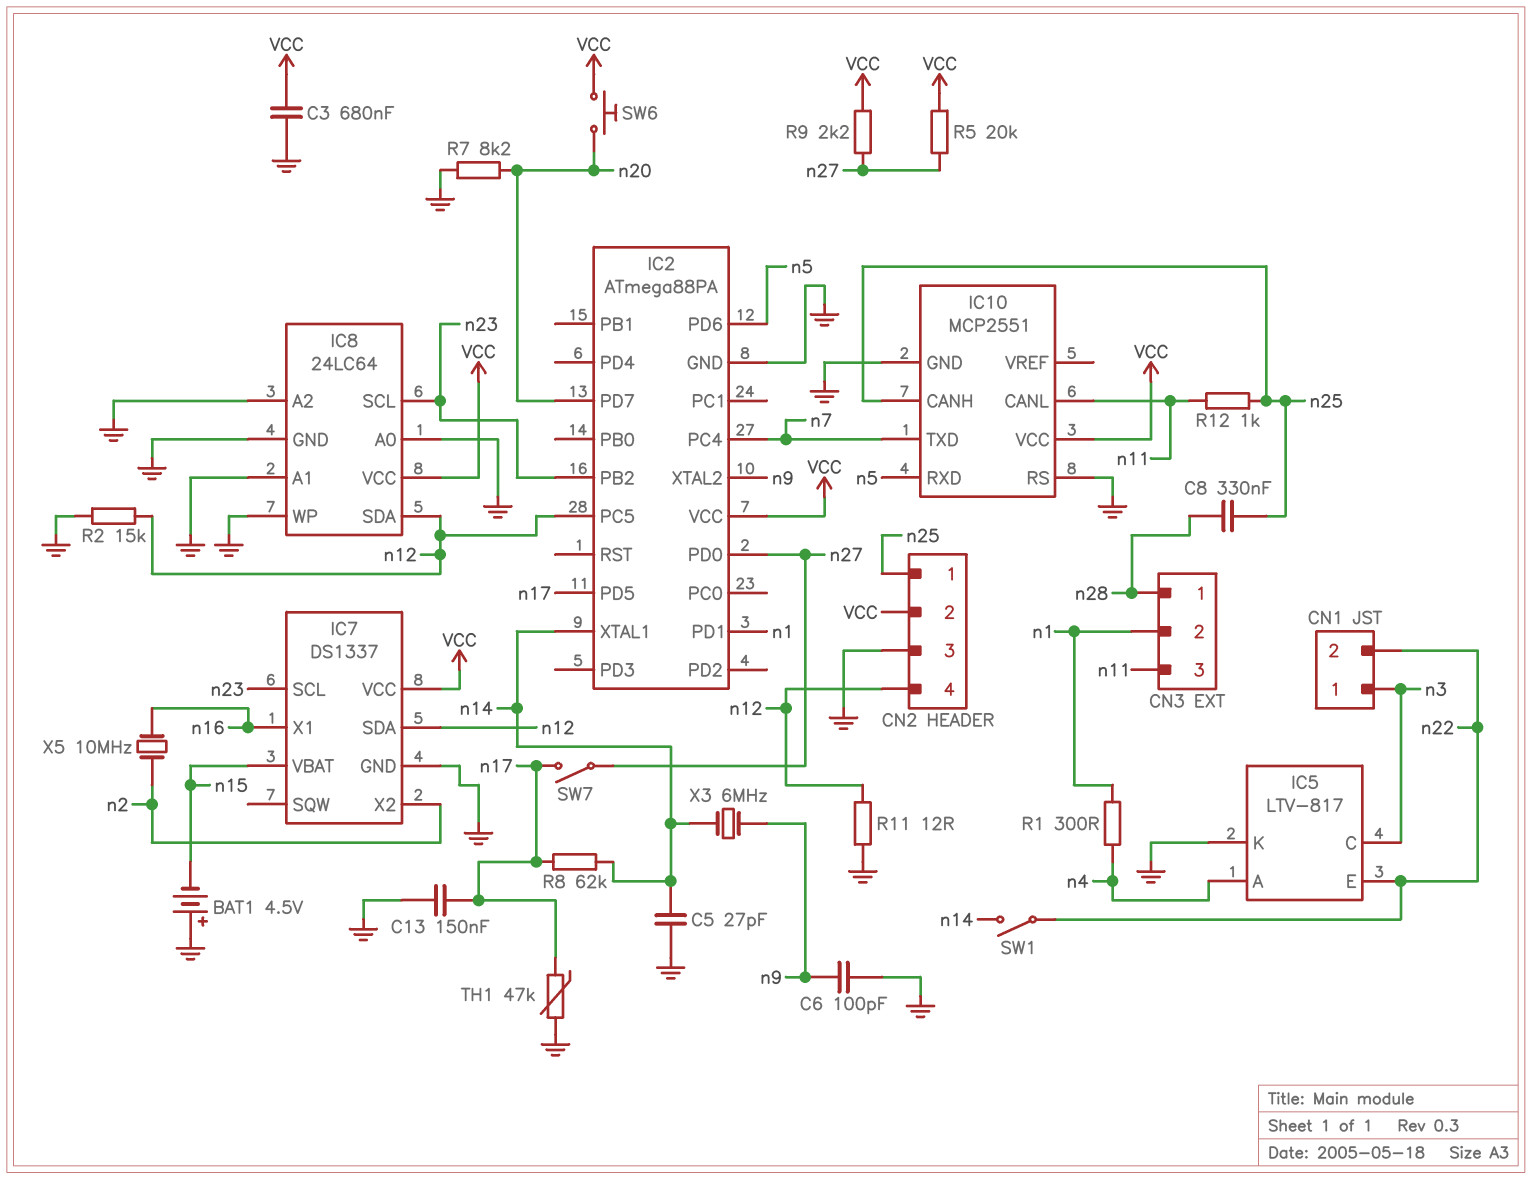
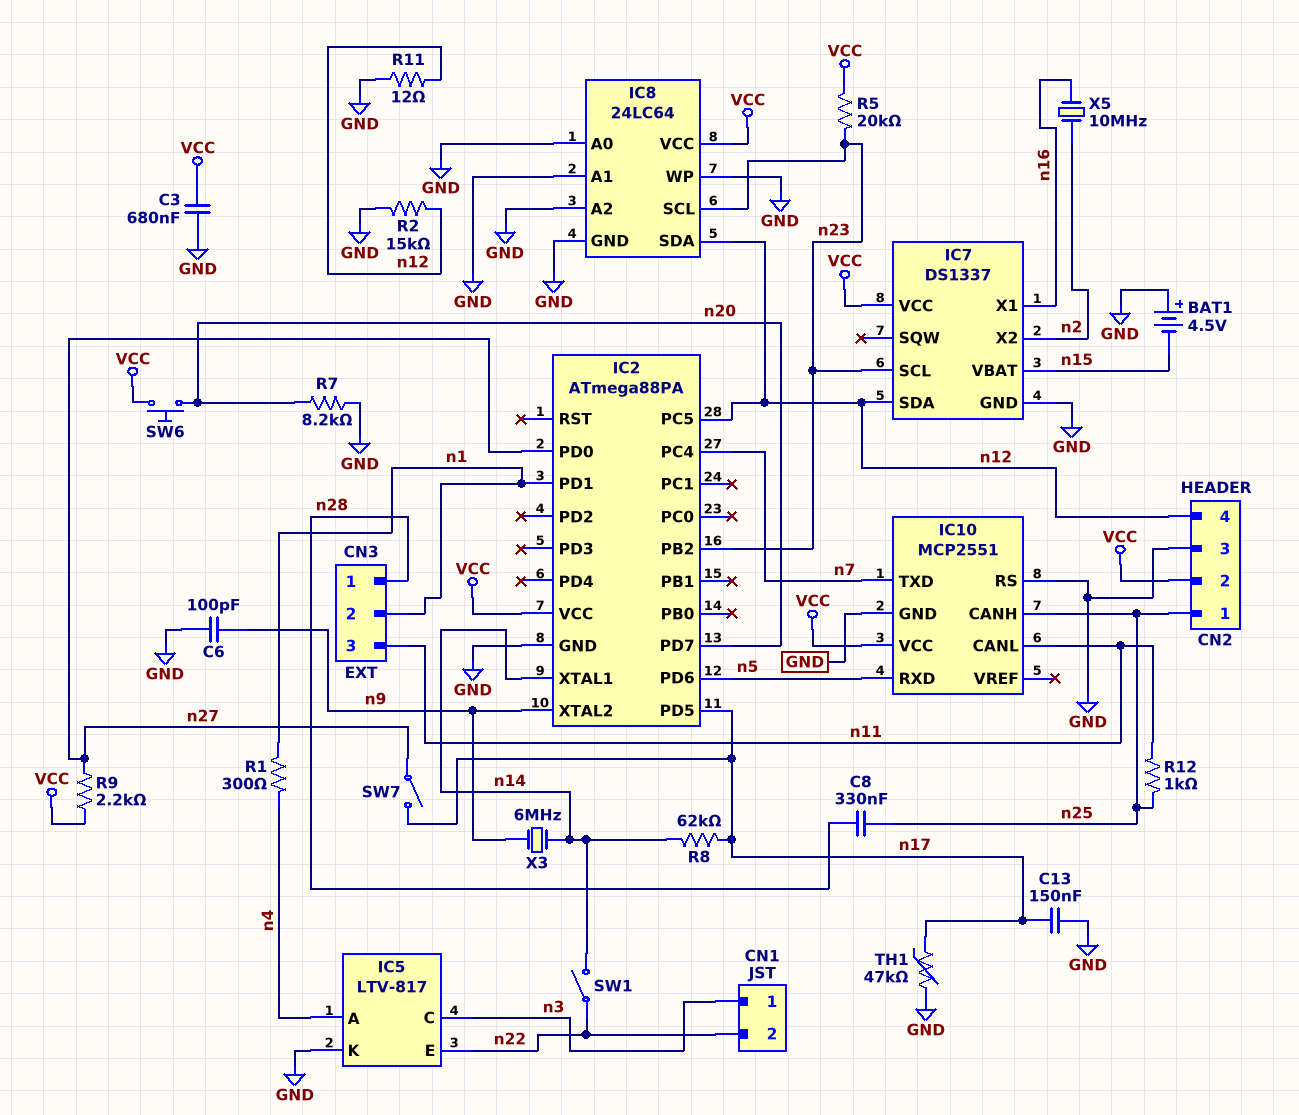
C5: 27pF (GND, n14) -> none
R5: 20k (VCC, n27) -> 20k (VCC, n23)

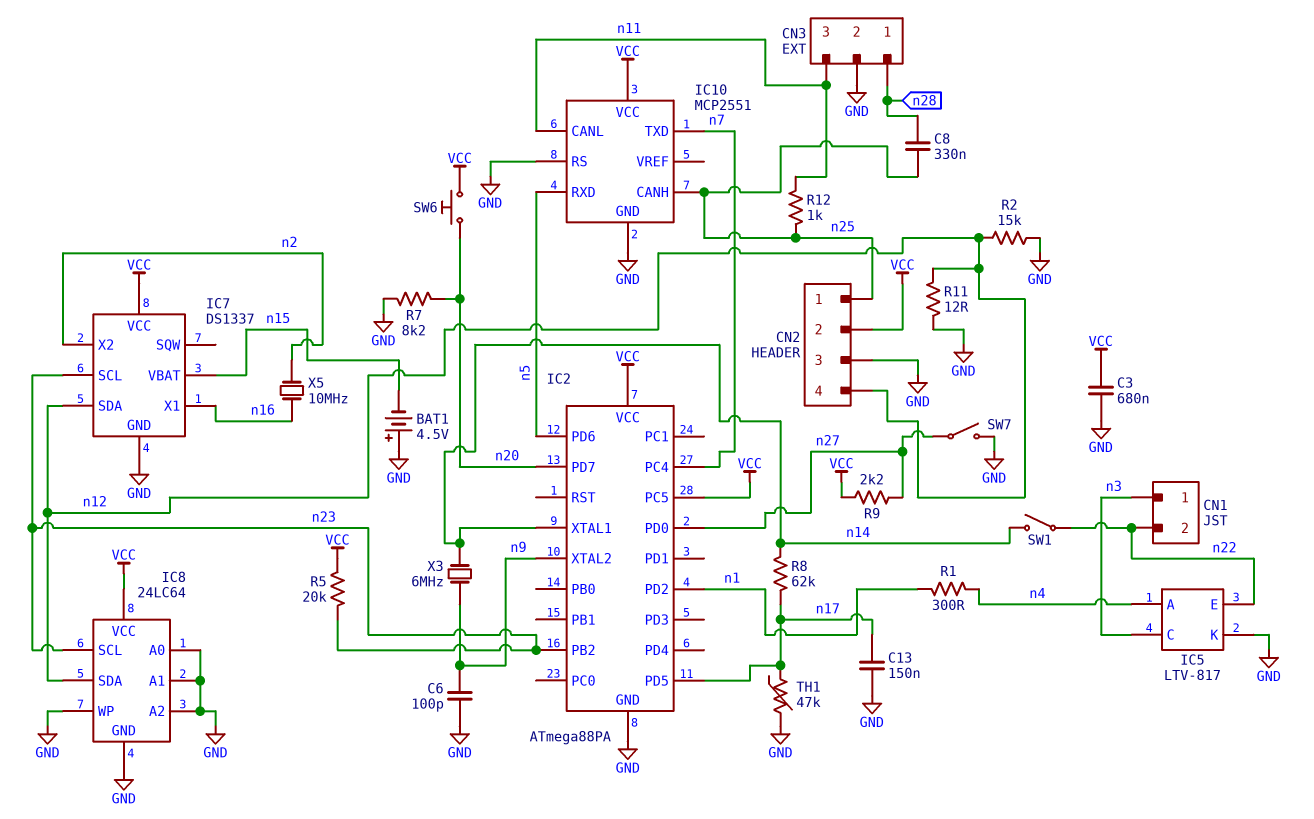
CN3 pin 2: n1 -> GND
IC2 pin PC5: n12 -> VCC
IC2 pin PD1: n1 -> none
IC2 pin PD2: none -> n1
SW7: switch (n17, n27) -> switch (GND, n27)

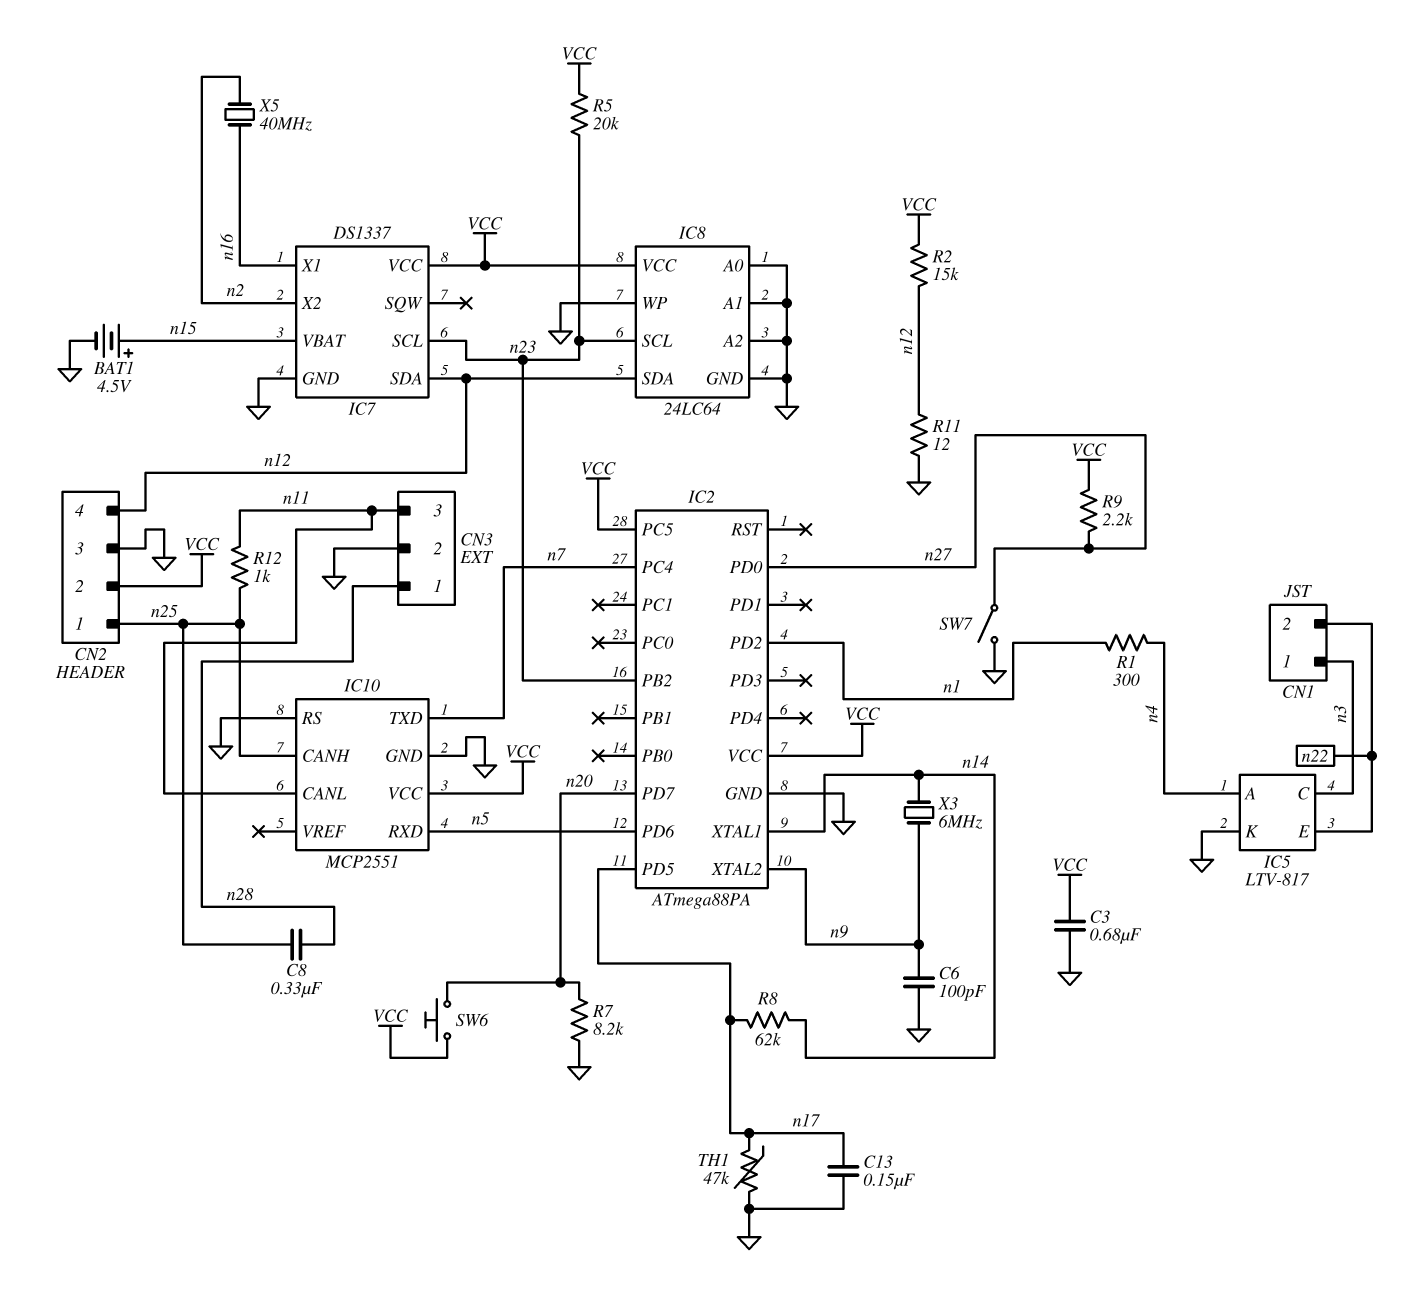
BAT1: 4.5V (plus GND, minus n15) -> 4.5V (plus n15, minus GND)
R2: 15k (GND, n12) -> 15k (VCC, n12)
SW1: switch (n14, n22) -> none
X5: 10MHz (n2, n16) -> 40MHz (n2, n16)

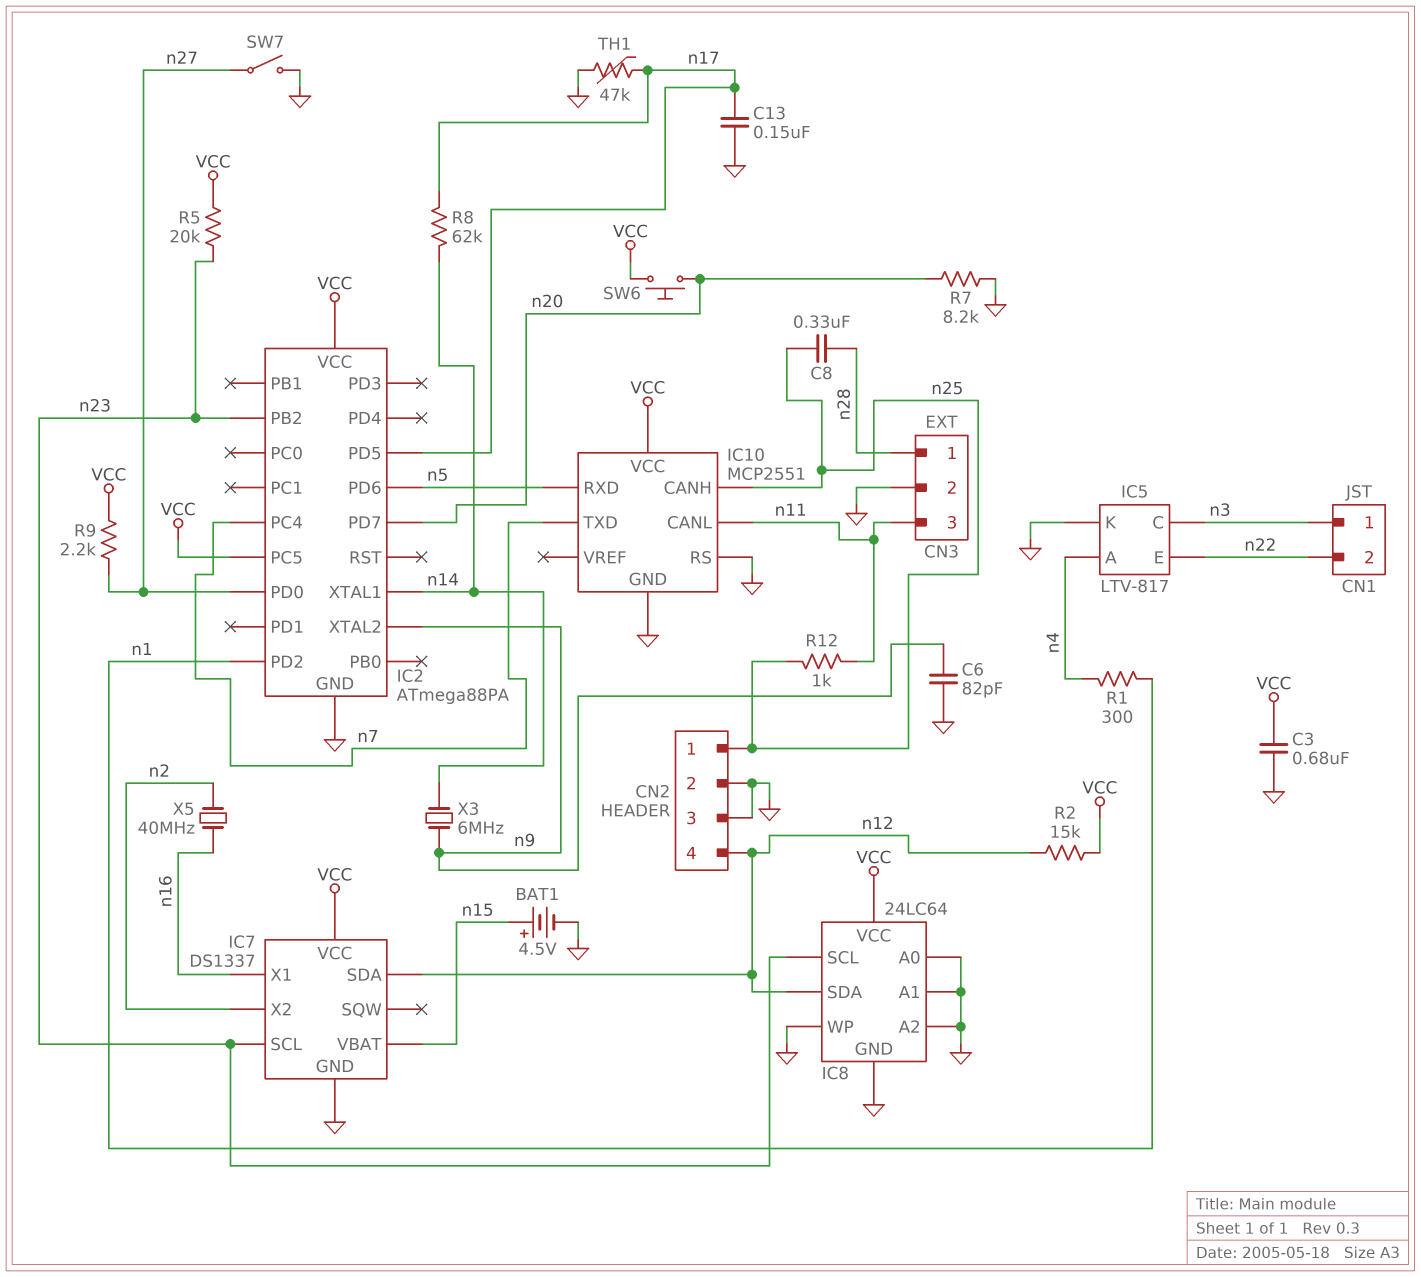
C6: 100pF (GND, n9) -> 82pF (GND, n9)
CN2 pin 2: VCC -> GND
R11: 12 (GND, n12) -> none

